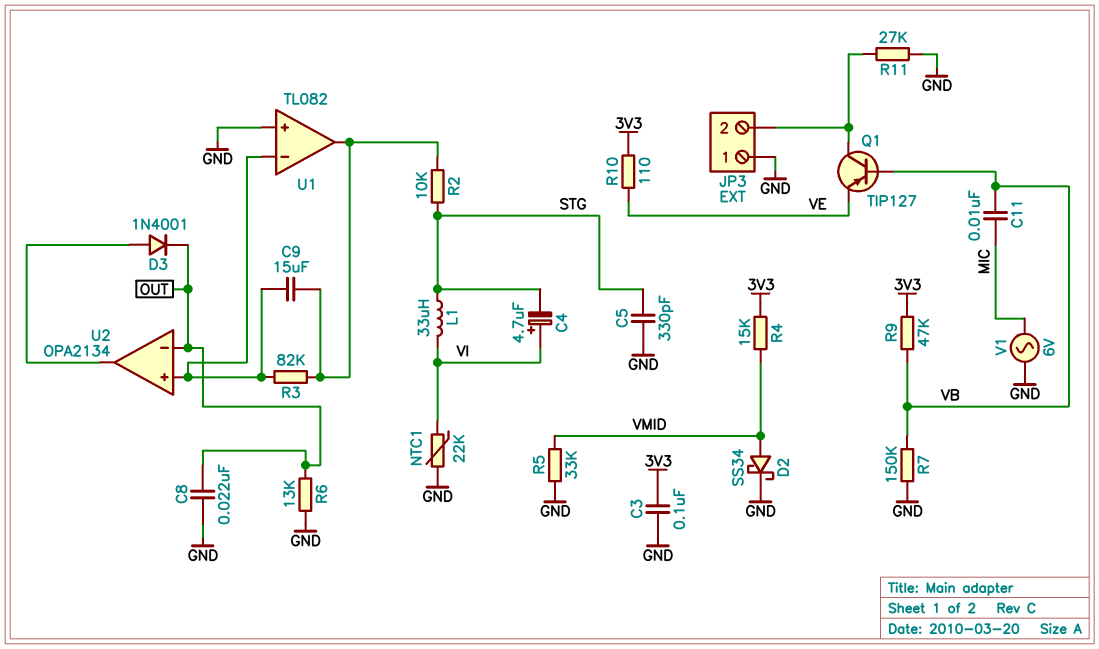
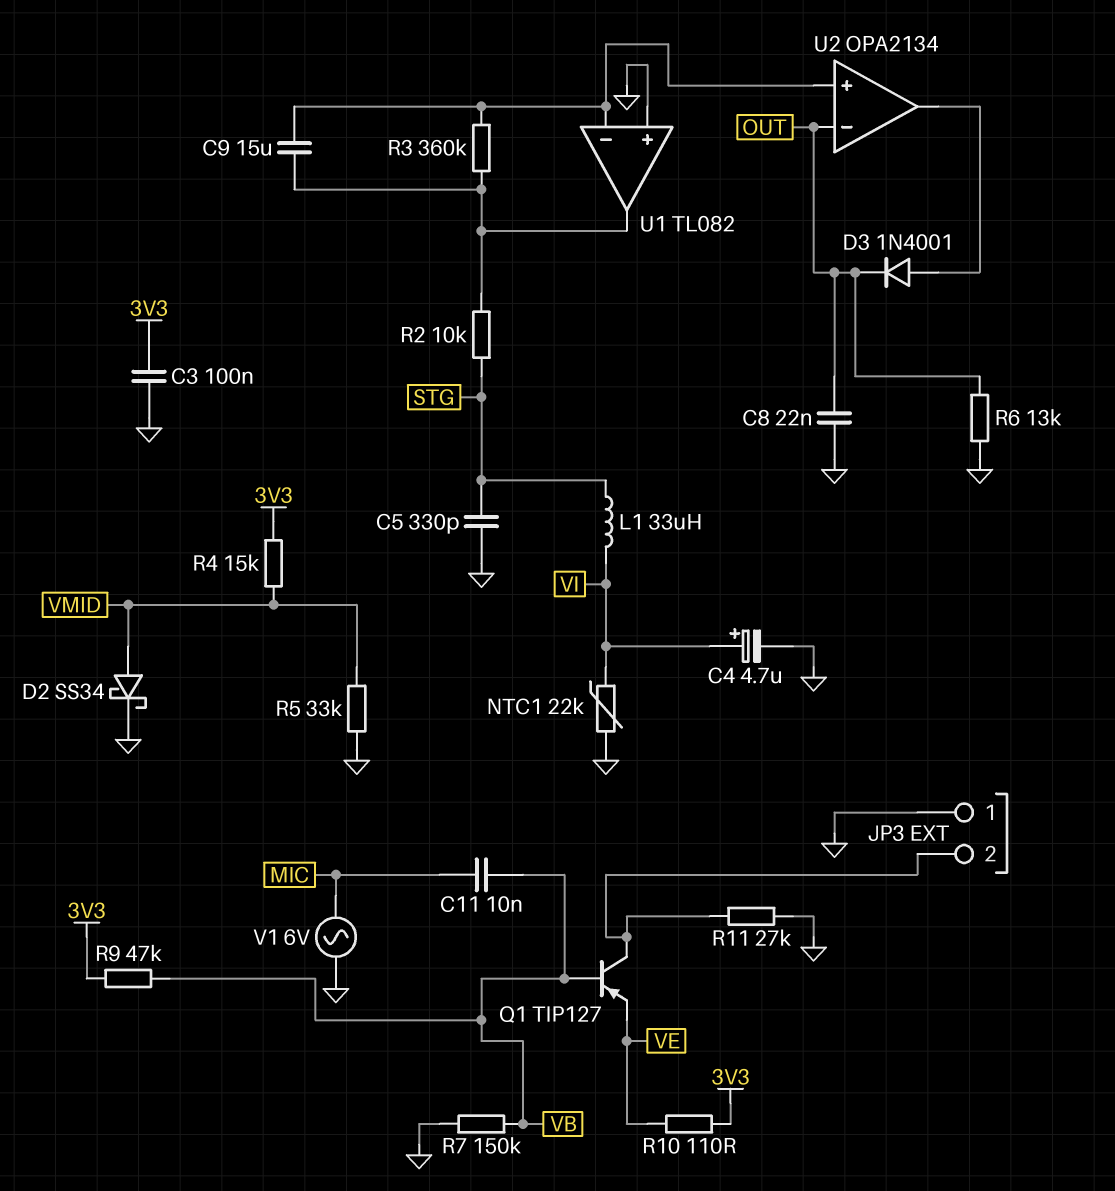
C4: 4.7uF (plus VI, minus STG) -> 4.7uF (plus VI, minus GND)
R3: 82k (U1/in-, U1/out) -> 360k (U1/in-, U1/out)

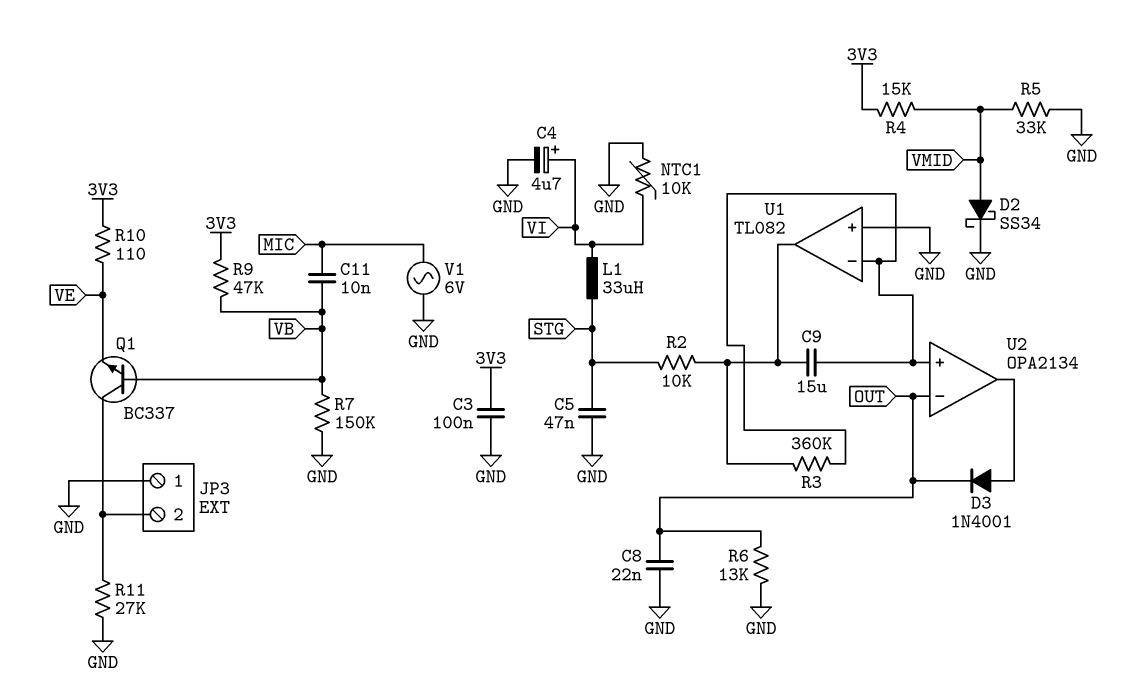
C5: 330pF (GND, STG) -> 47nF (GND, STG)
NTC1: 22k (GND, VI) -> 10k (GND, VI)
Q1: PNP TIP127 (B VB, C JP3/2, E VE) -> NPN BC337 (B VB, C JP3/2, E VE)

